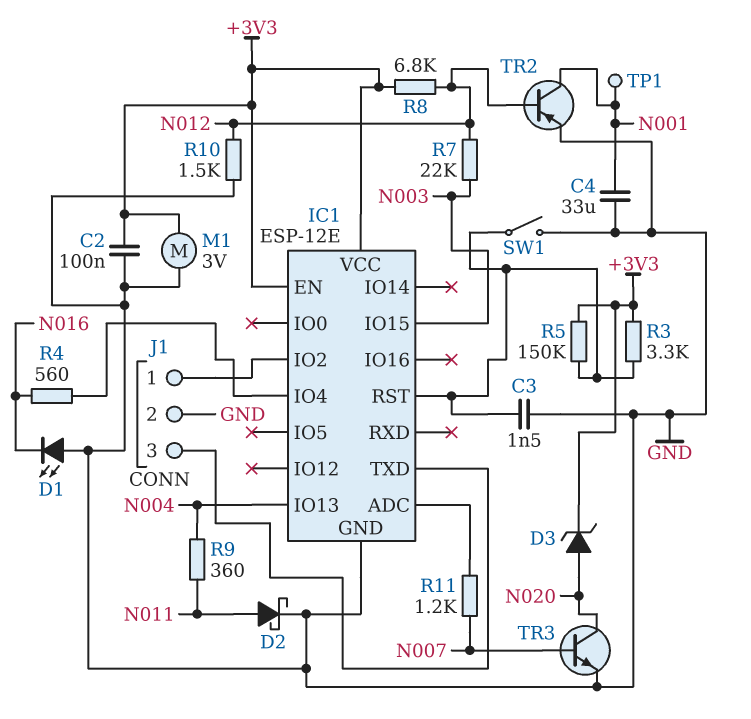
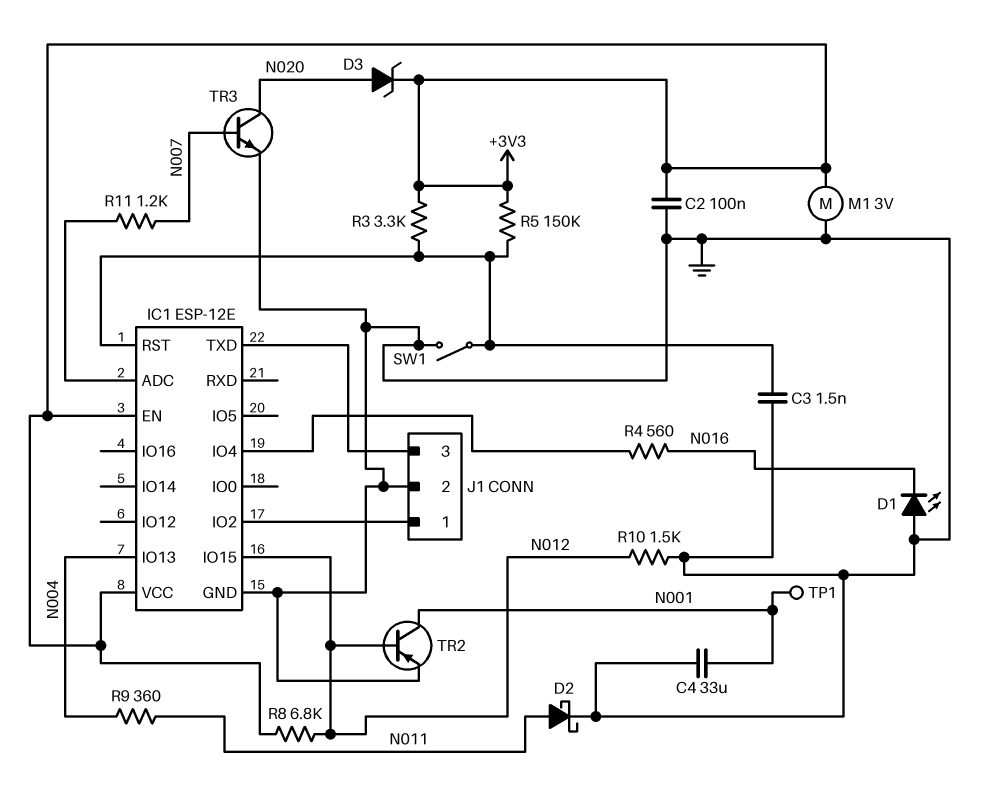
IC1 pin IO15: N003 -> N012
R7: 22k (N003, N012) -> none

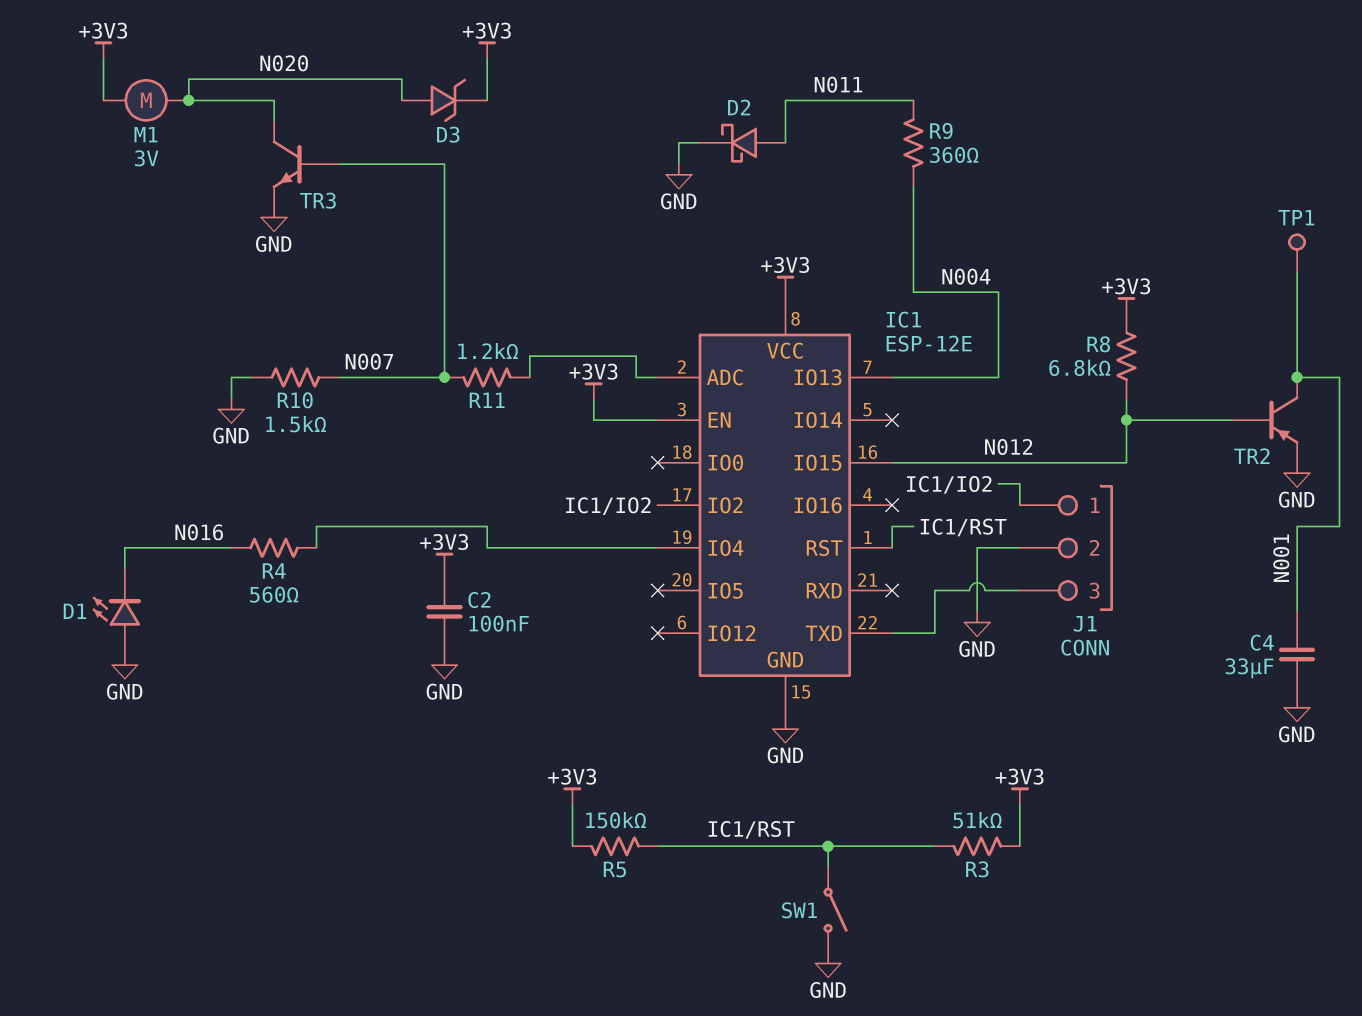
C3: 1.5nF (GND, IC1/RST) -> none
M1: motor 3V (+3V3, GND) -> motor 3V (+3V3, N020)
R3: 3.3k (+3V3, IC1/RST) -> 51k (+3V3, IC1/RST)
R10: 1.5k (GND, N012) -> 1.5k (GND, N007)

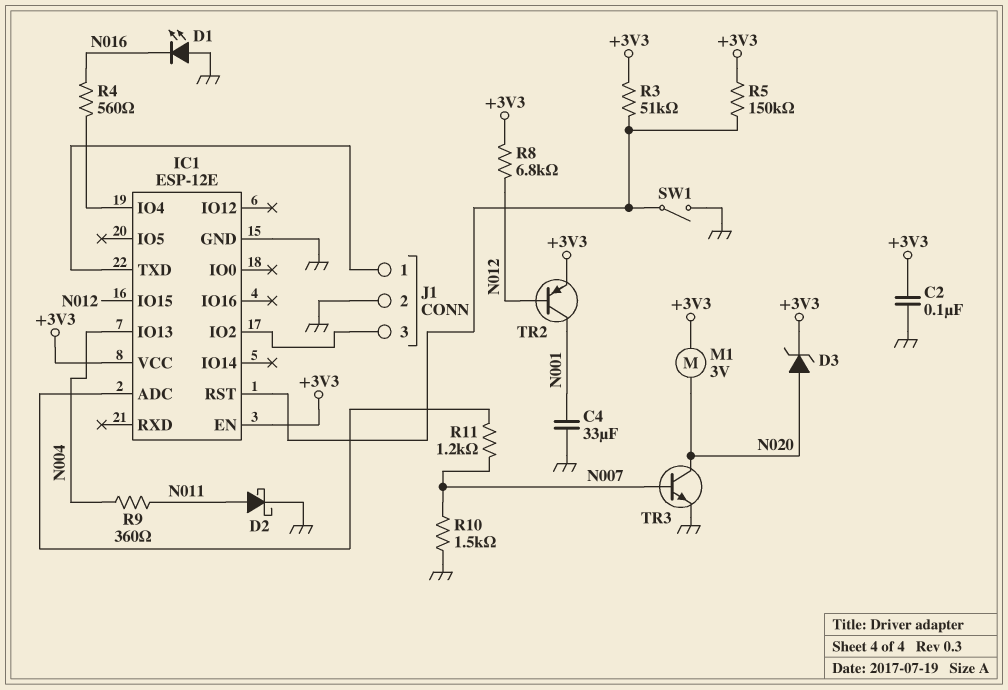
J1 pin 1: IC1/IO2 -> IC1/TXD
J1 pin 3: IC1/TXD -> IC1/IO2
TP1: test point (N001) -> none
TR2: PNP (B N012, C N001, E GND) -> PNP (B N012, C N001, E +3V3)

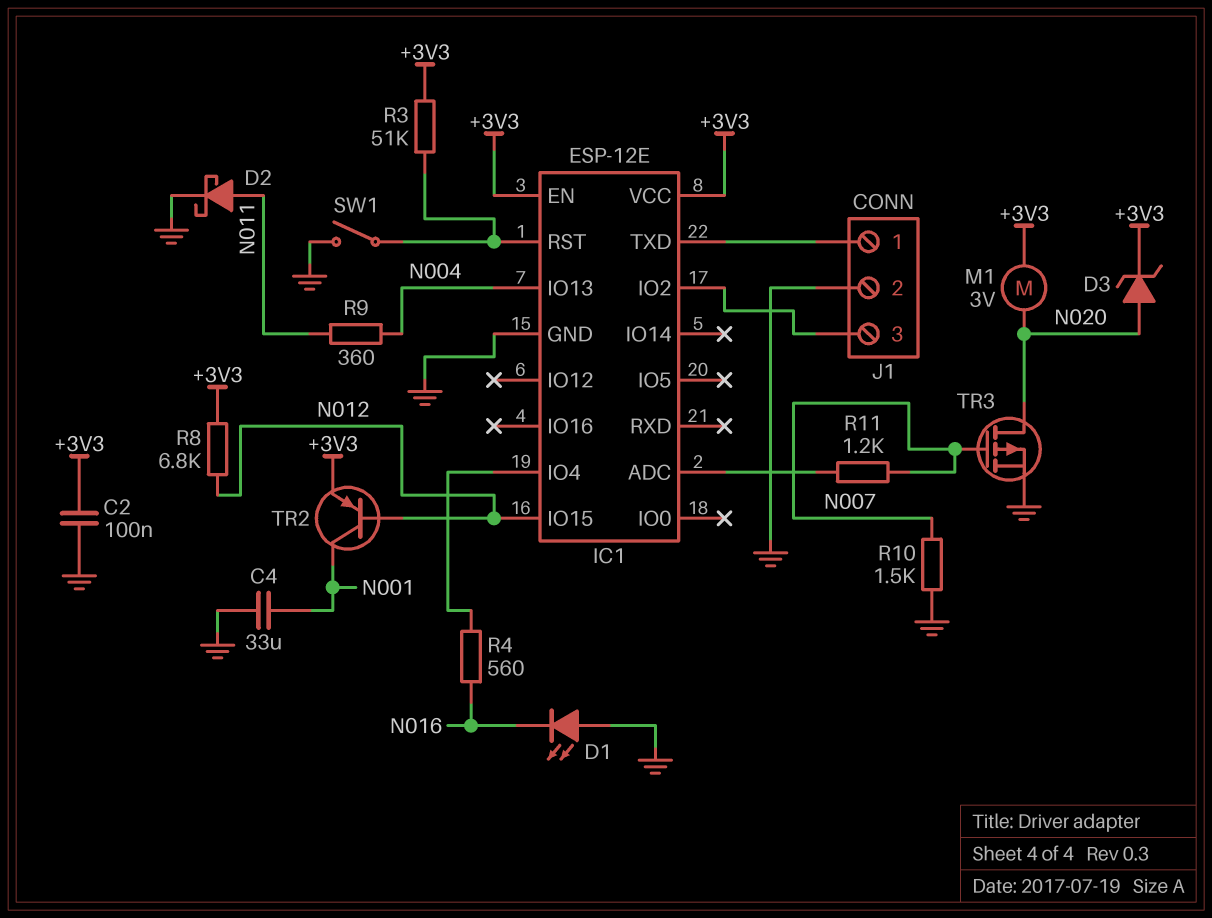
R5: 150k (+3V3, IC1/RST) -> none
TR3: NPN (B N007, C N020, E GND) -> PMOS (G N007, D N020, S GND)

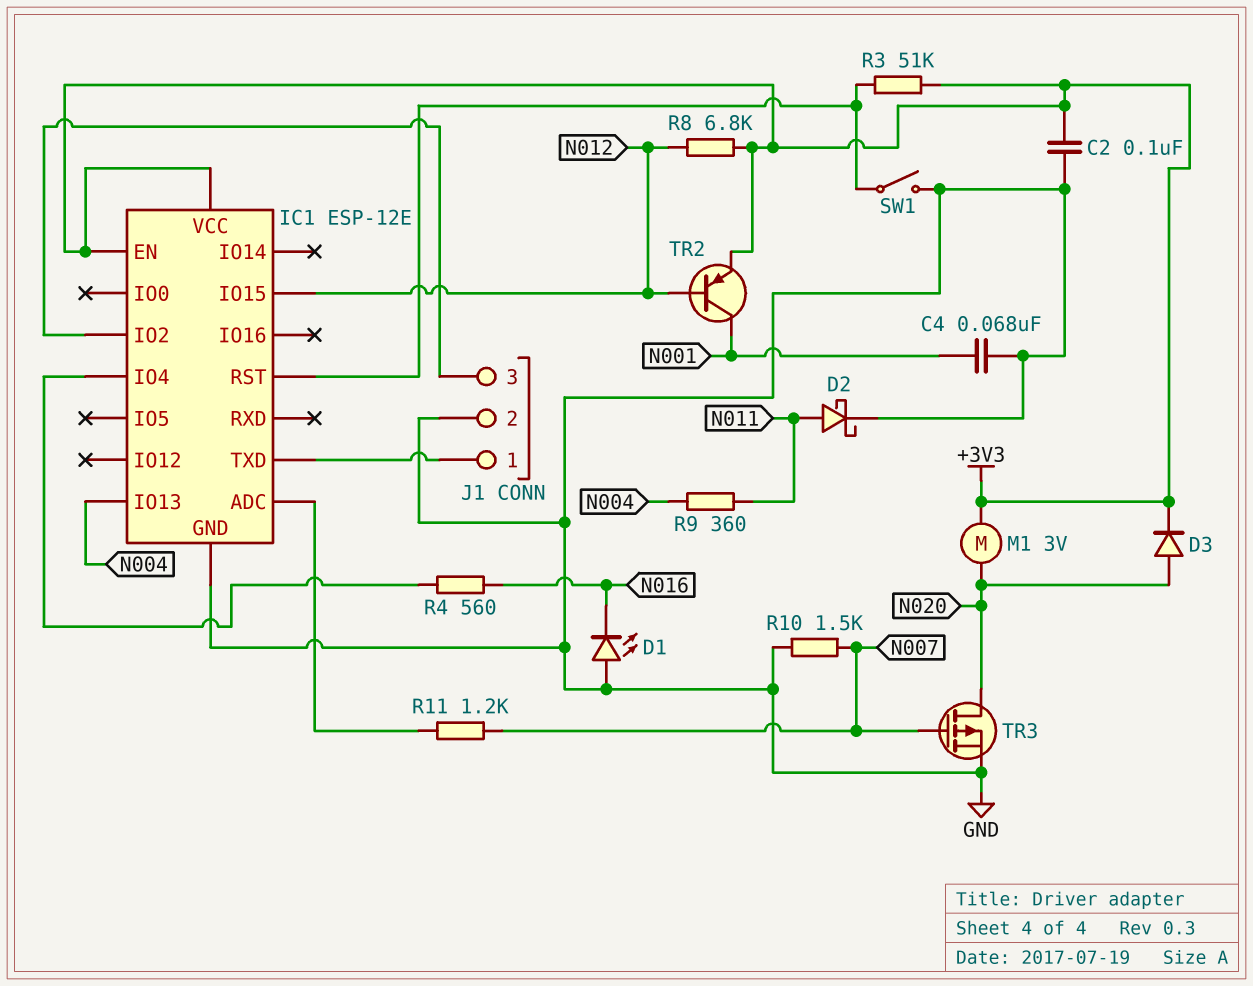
C4: 33uF (GND, N001) -> 68nF (GND, N001)
D3: zener (A N020, K +3V3) -> diode (A N020, K +3V3)

